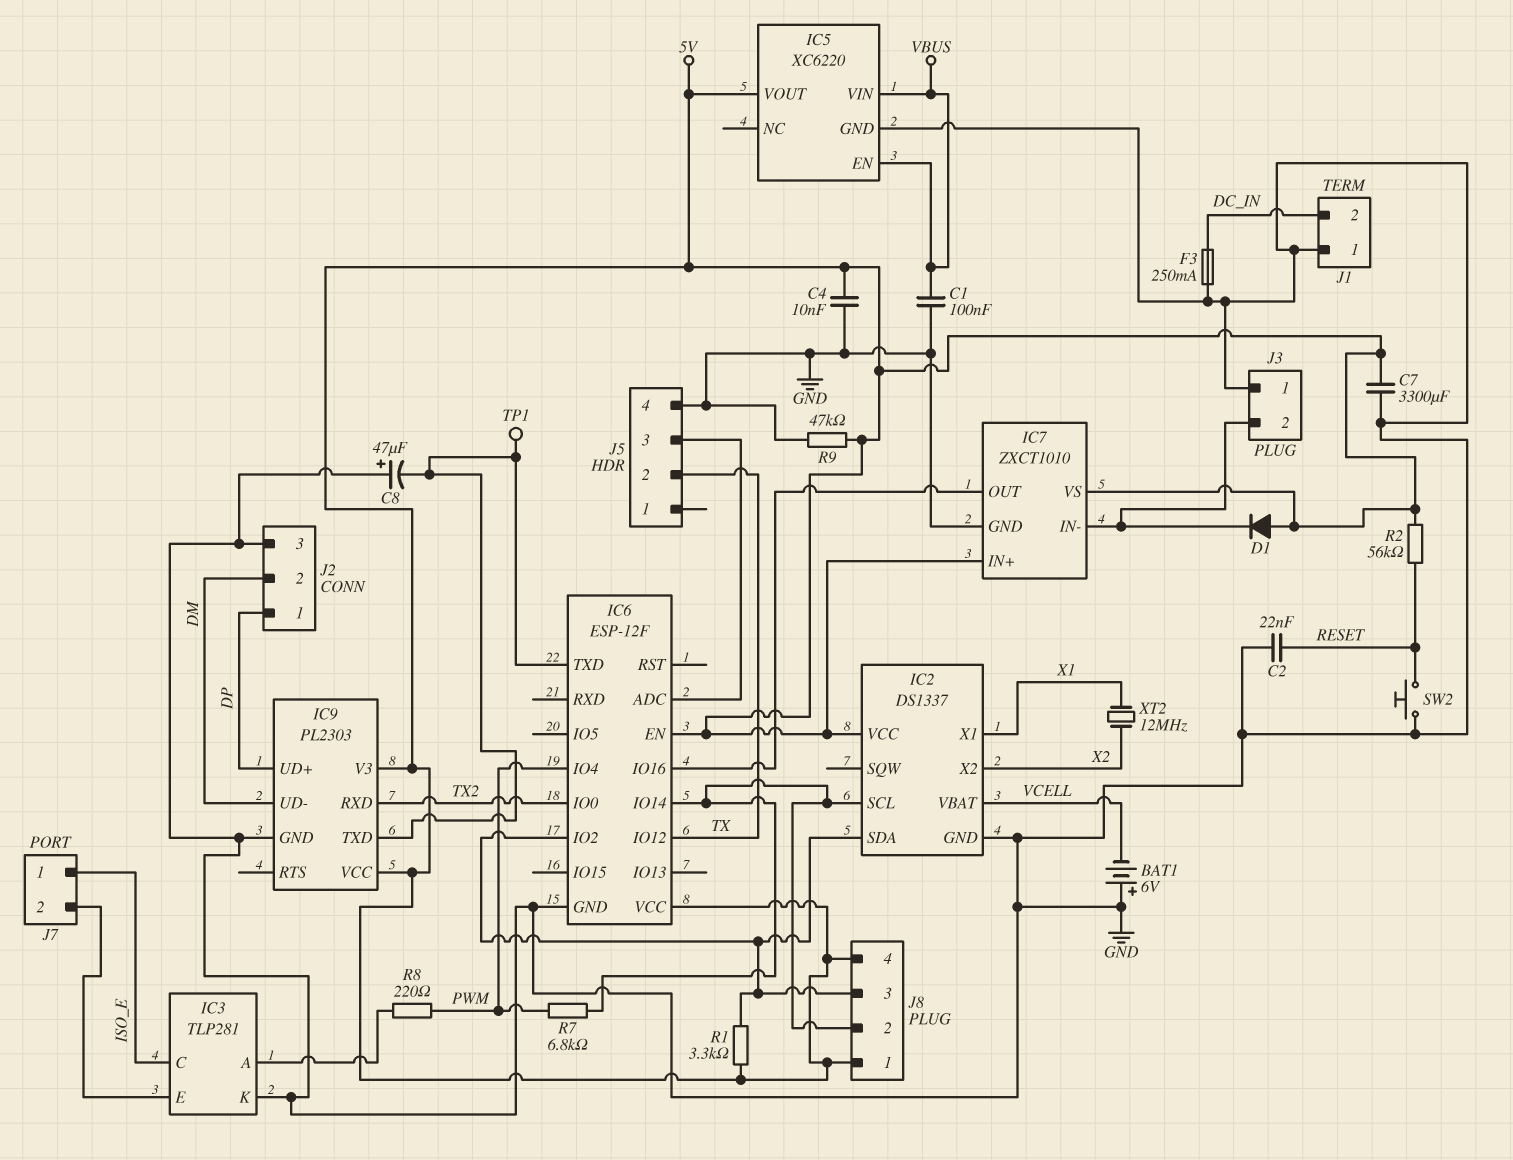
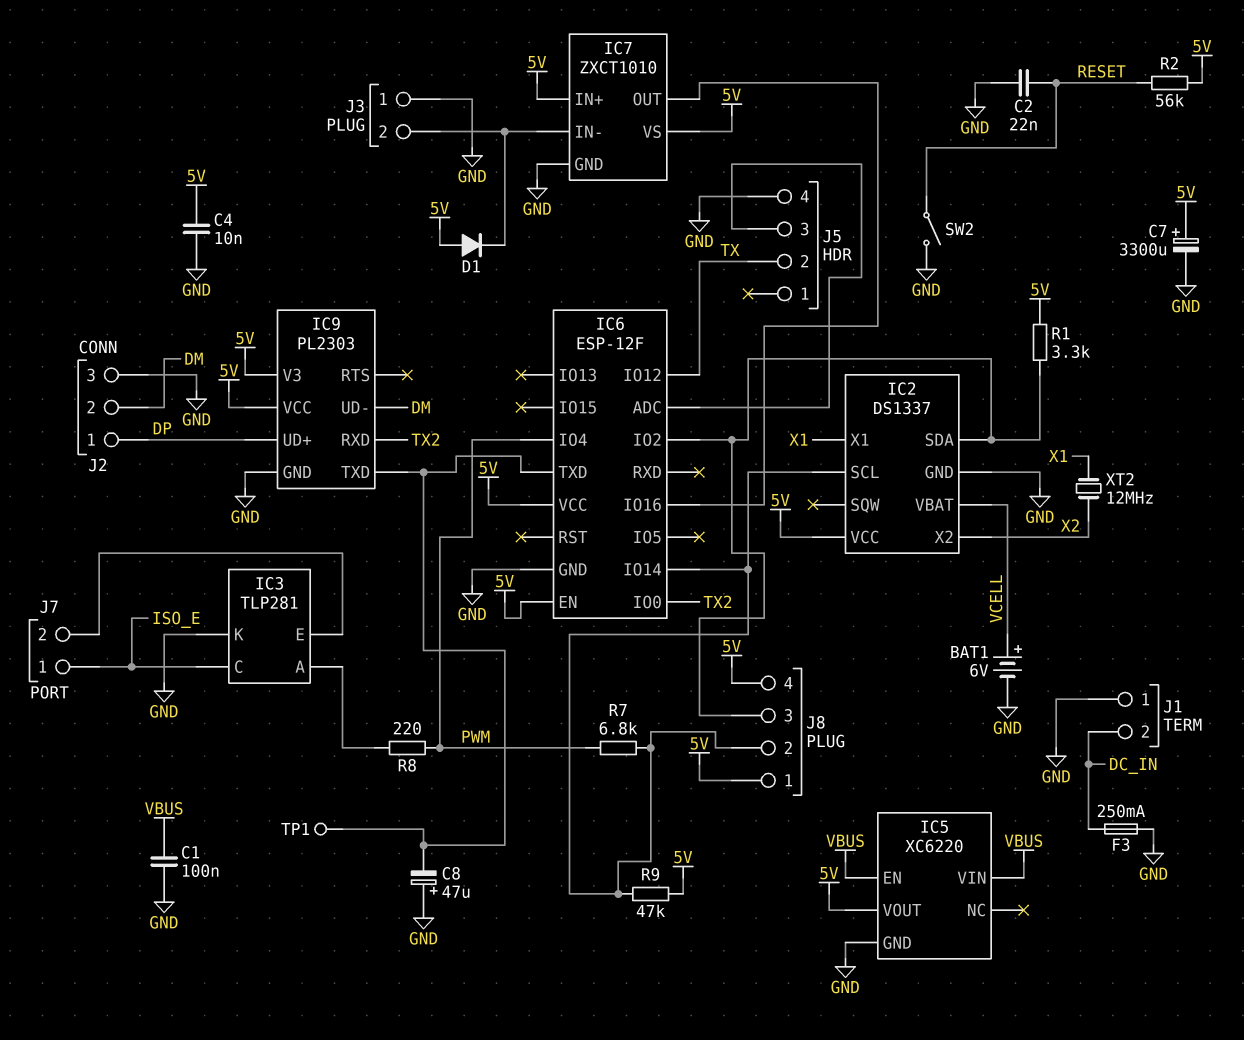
BAT1: 6V (plus GND, minus VCELL) -> 6V (plus VCELL, minus GND)
C7: 3300uF (5V, GND) -> 3300uF (plus 5V, minus GND)
R9: 47k (5V, GND) -> 47k (5V, IC2/SCL)
SW2: button (GND, RESET) -> switch (GND, RESET)

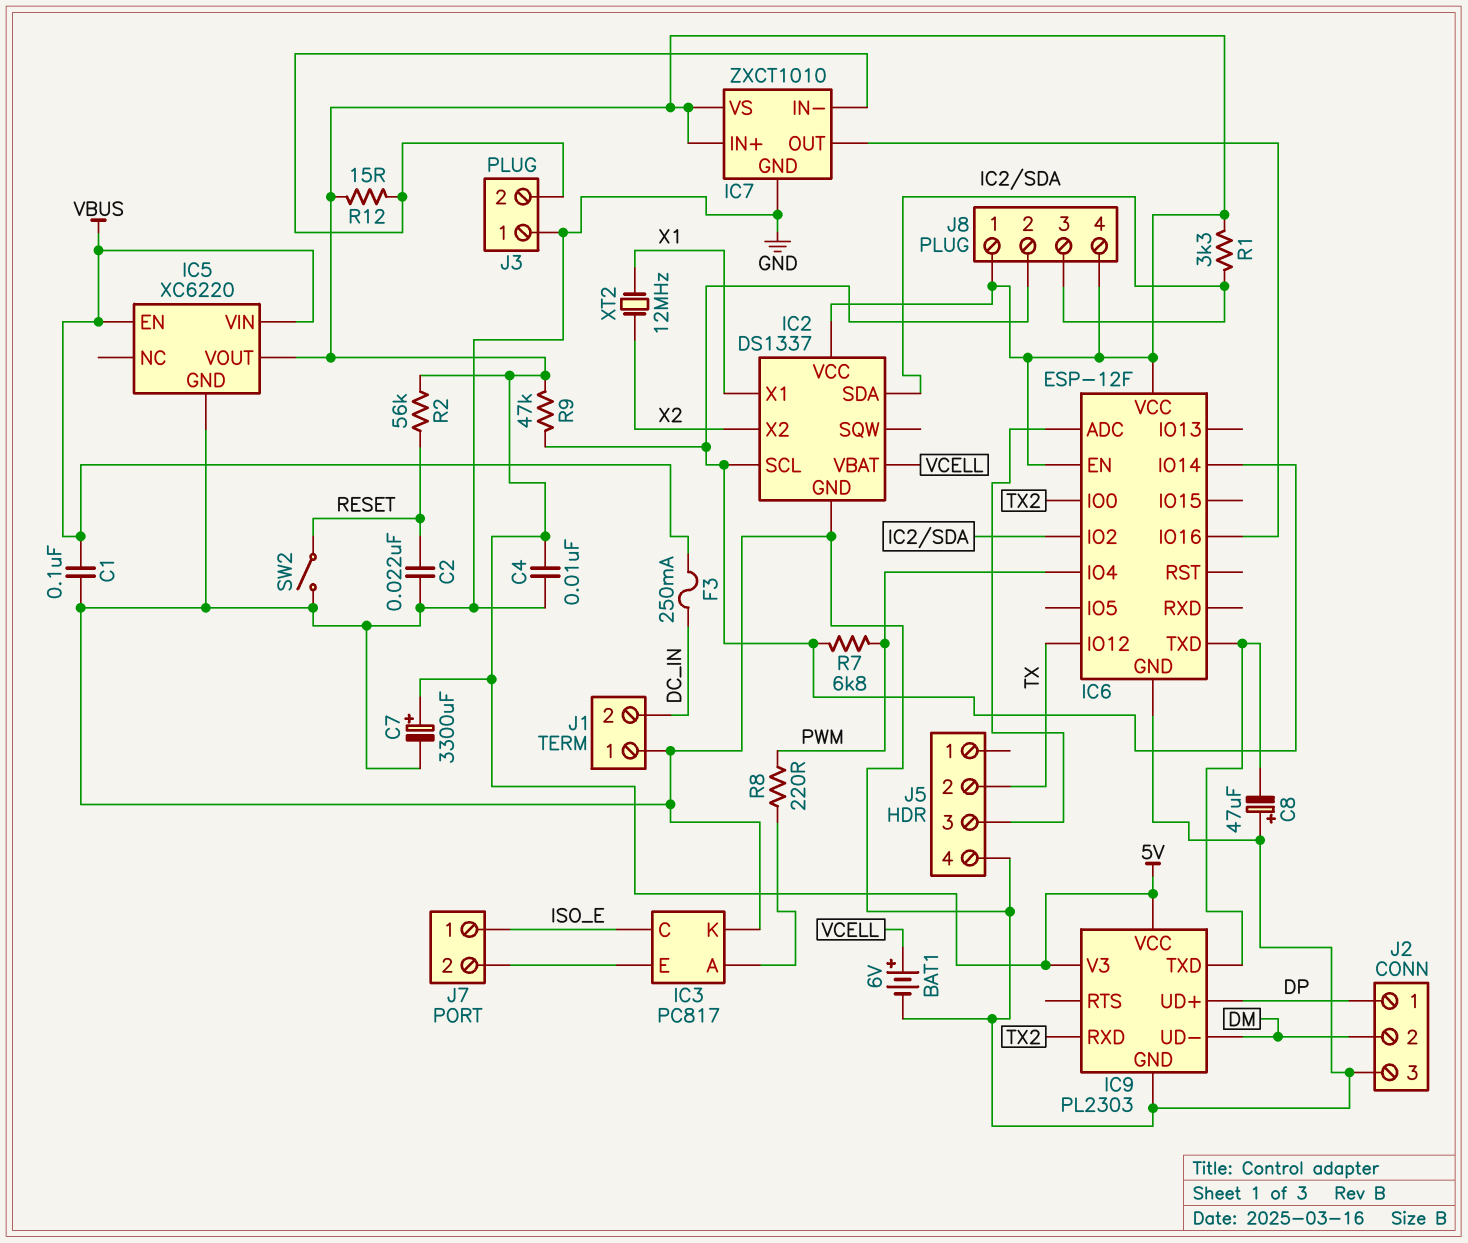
D1: diode (A 5V, K IC7/IN-) -> none
F3: 250mA (DC_IN, GND) -> 250mA (DC_IN, VBUS)
IC3: TLP281 -> PC817
R12: none -> 15 (5V, IC7/IN-)
TP1: test point (IC6/TXD) -> none

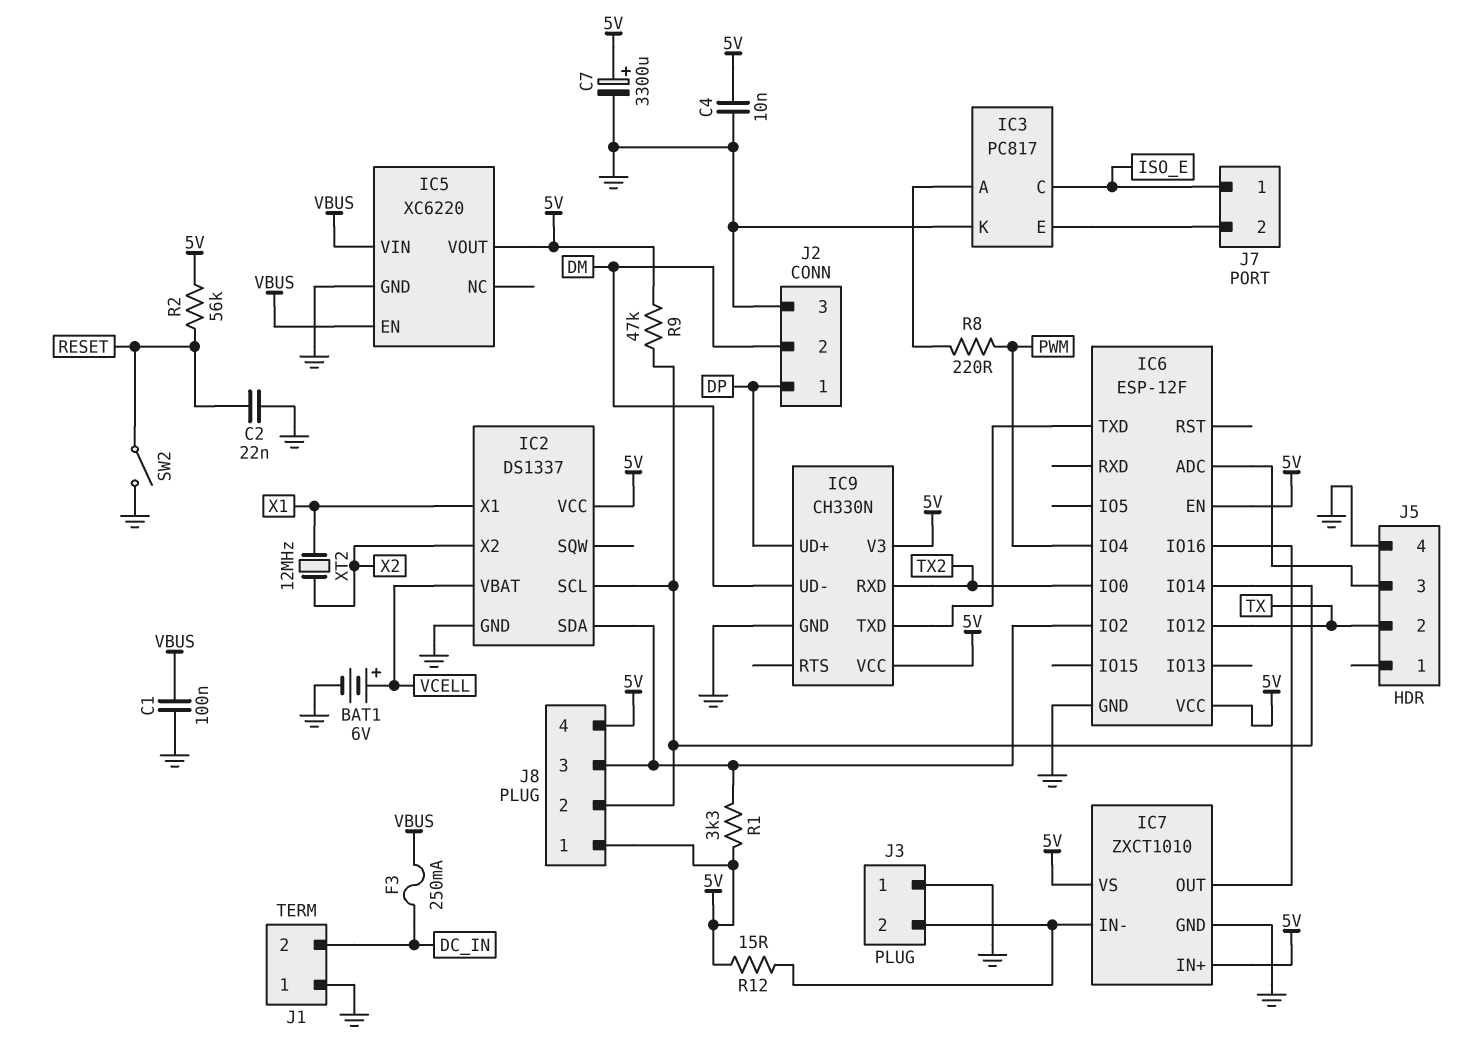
C8: 47uF (plus GND, minus IC6/TXD) -> none
IC9: PL2303 -> CH330N
R7: 6.8k (IC2/SCL, PWM) -> none

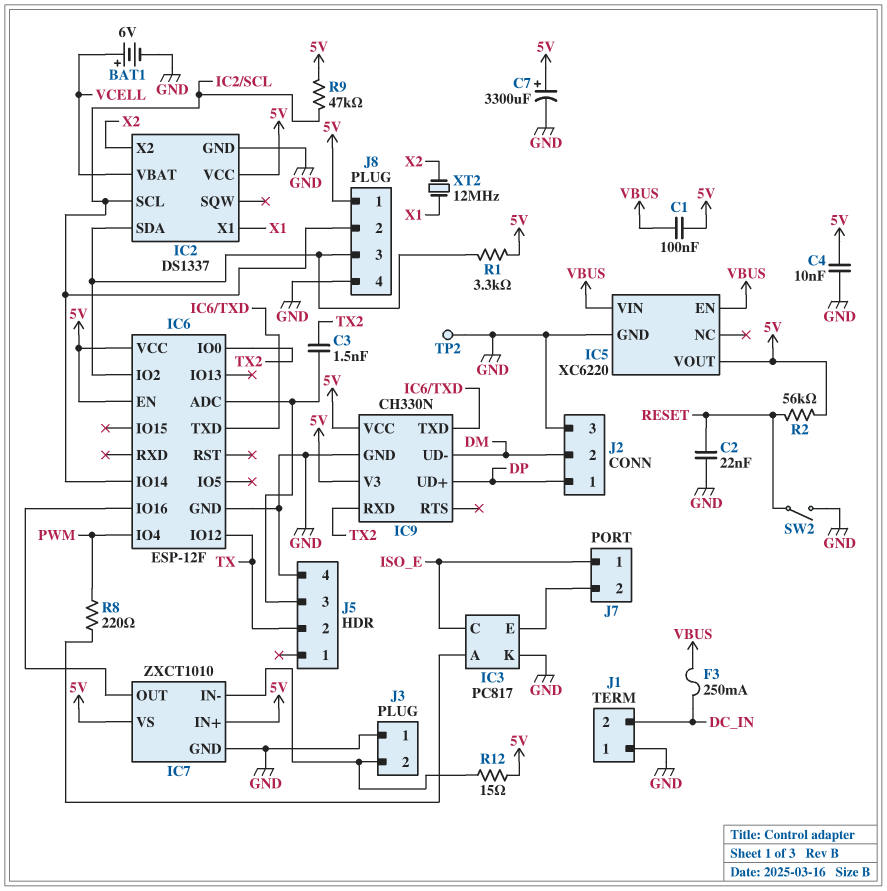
C1: 100nF (GND, VBUS) -> 100nF (5V, VBUS)
C3: none -> 1.5nF (IC6/ADC, TX2)
J8 pin 4: 5V -> GND
TP2: none -> test point (GND)

